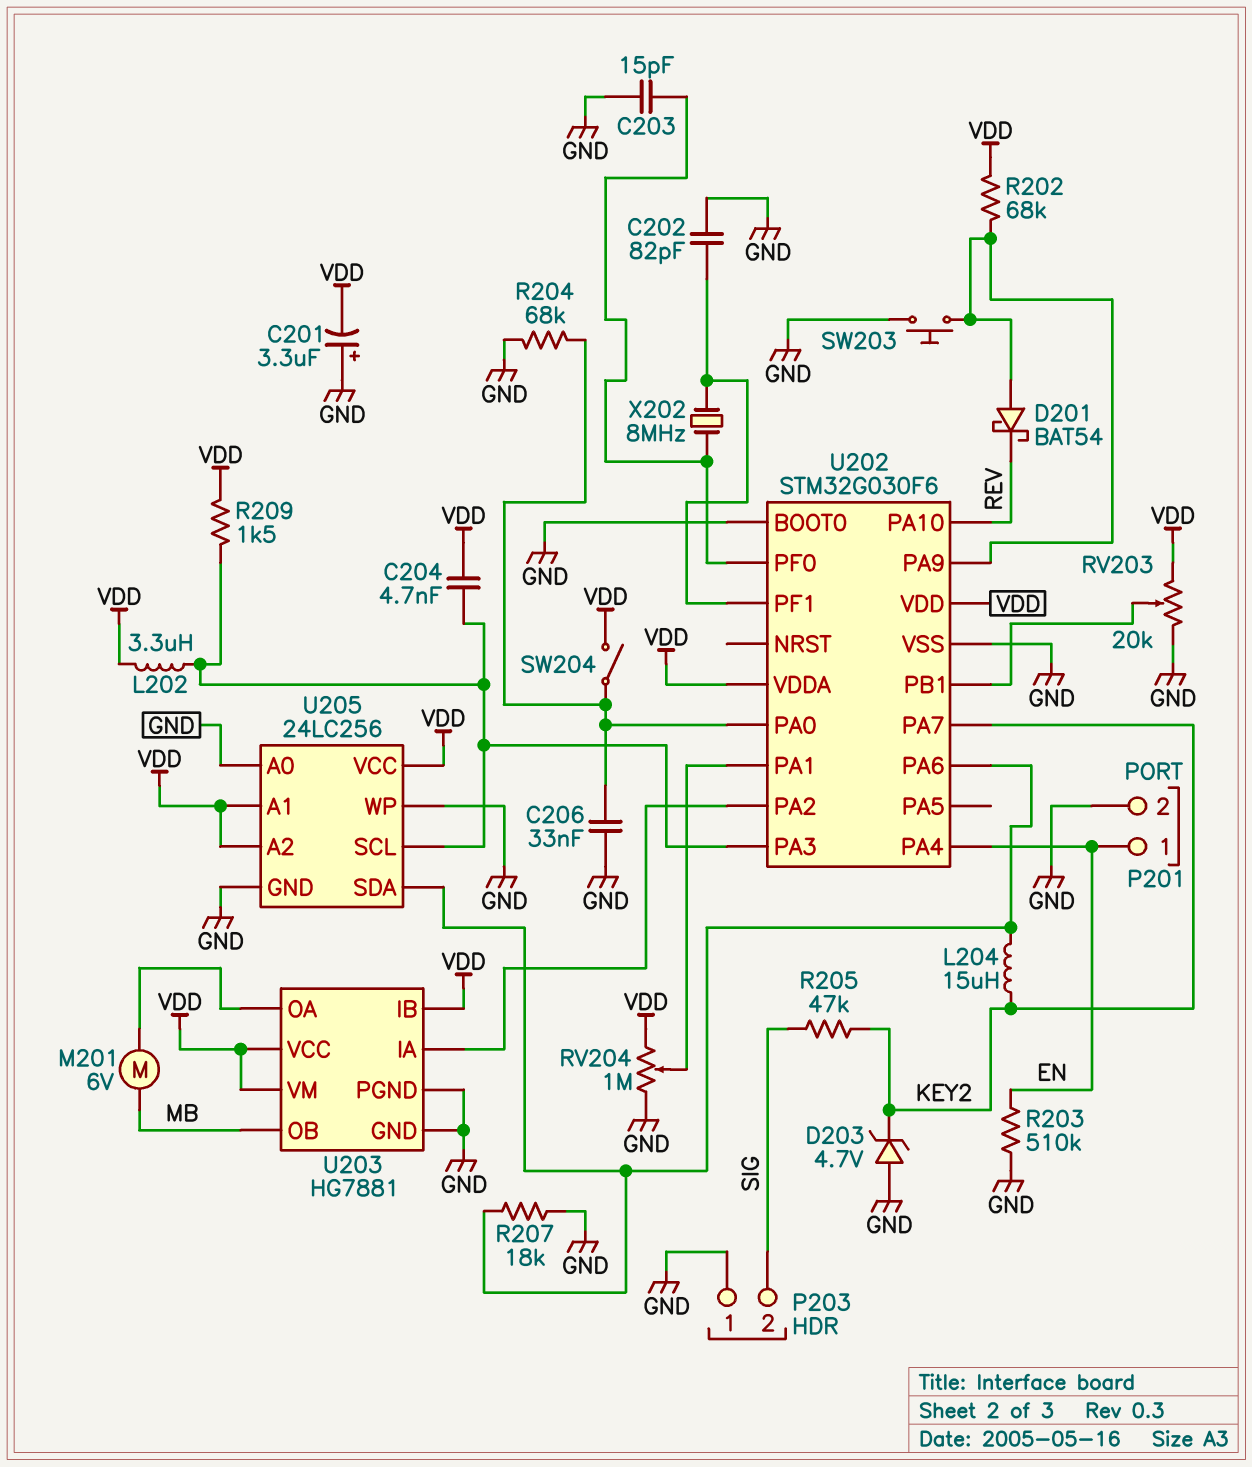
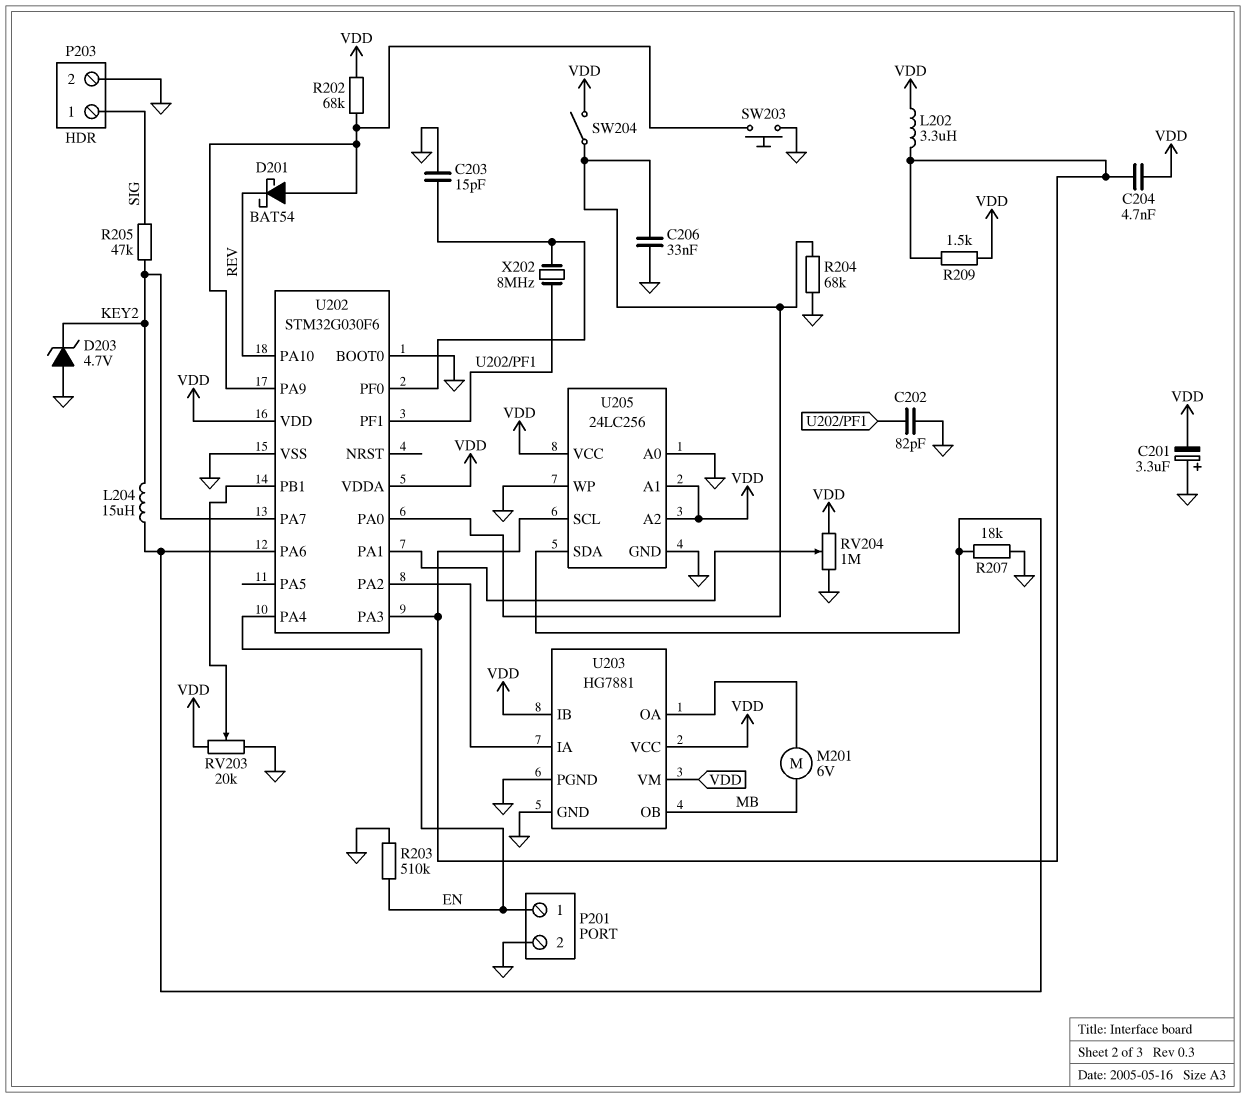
P203 pin 1: GND -> SIG
P203 pin 2: SIG -> GND

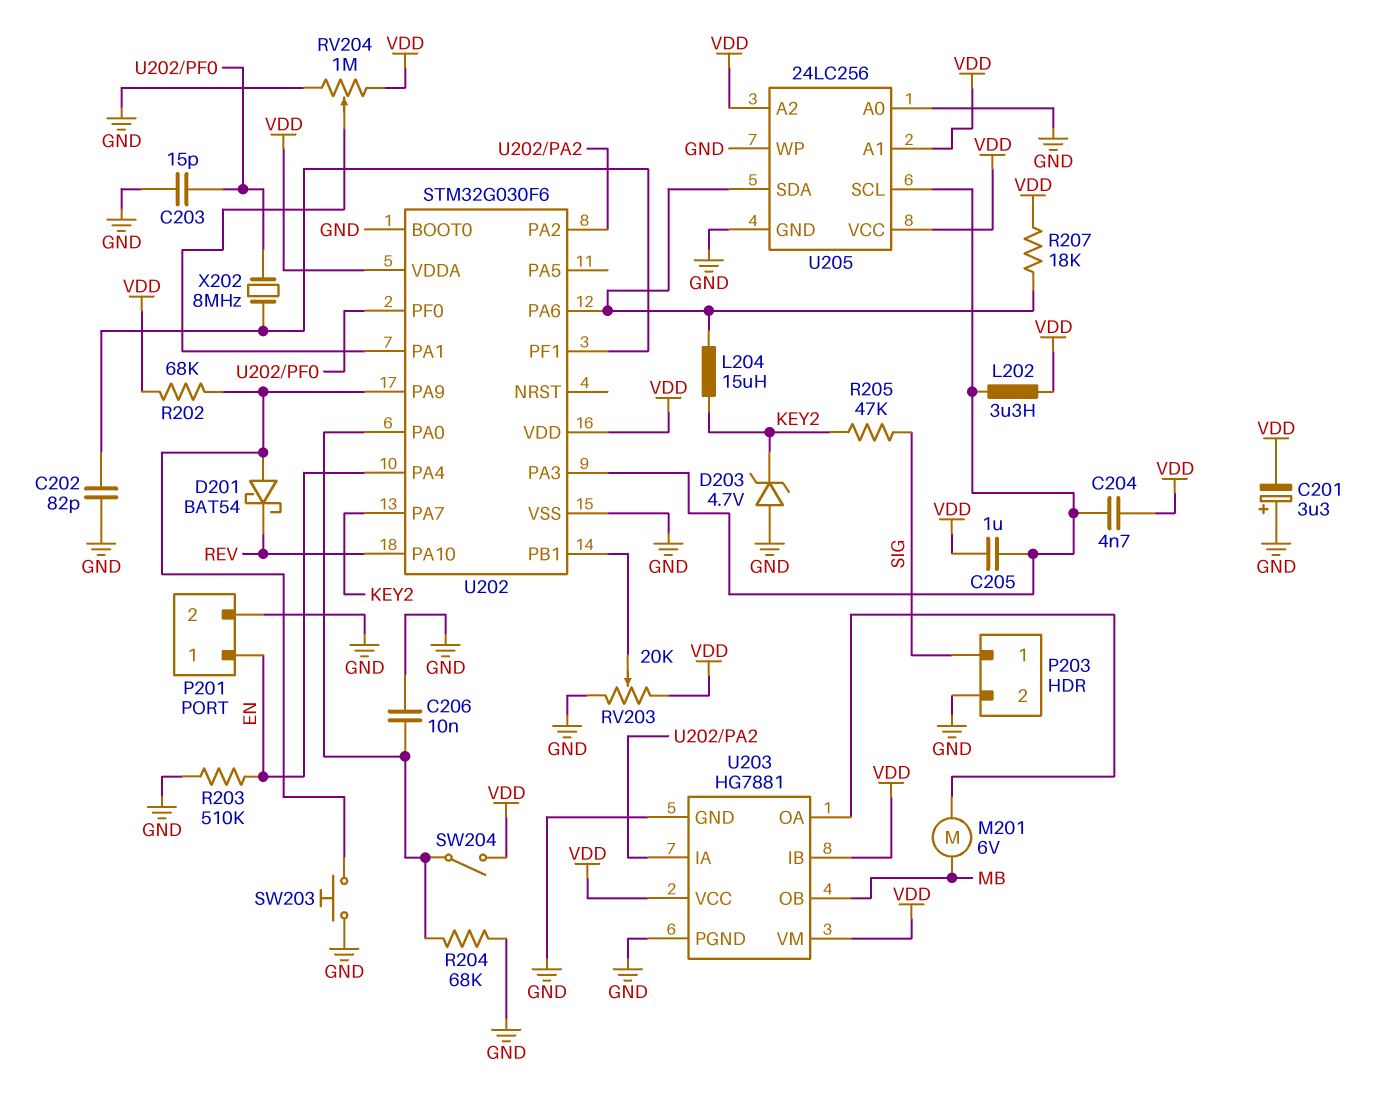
C205: none -> 1uF (U202/PA3, VDD)
C206: 33nF (GND, U202/PA0) -> 10nF (GND, U202/PA0)
R207: 18k (GND, U202/PA6) -> 18k (U202/PA6, VDD)
R209: 1.5k (U202/PA3, VDD) -> none

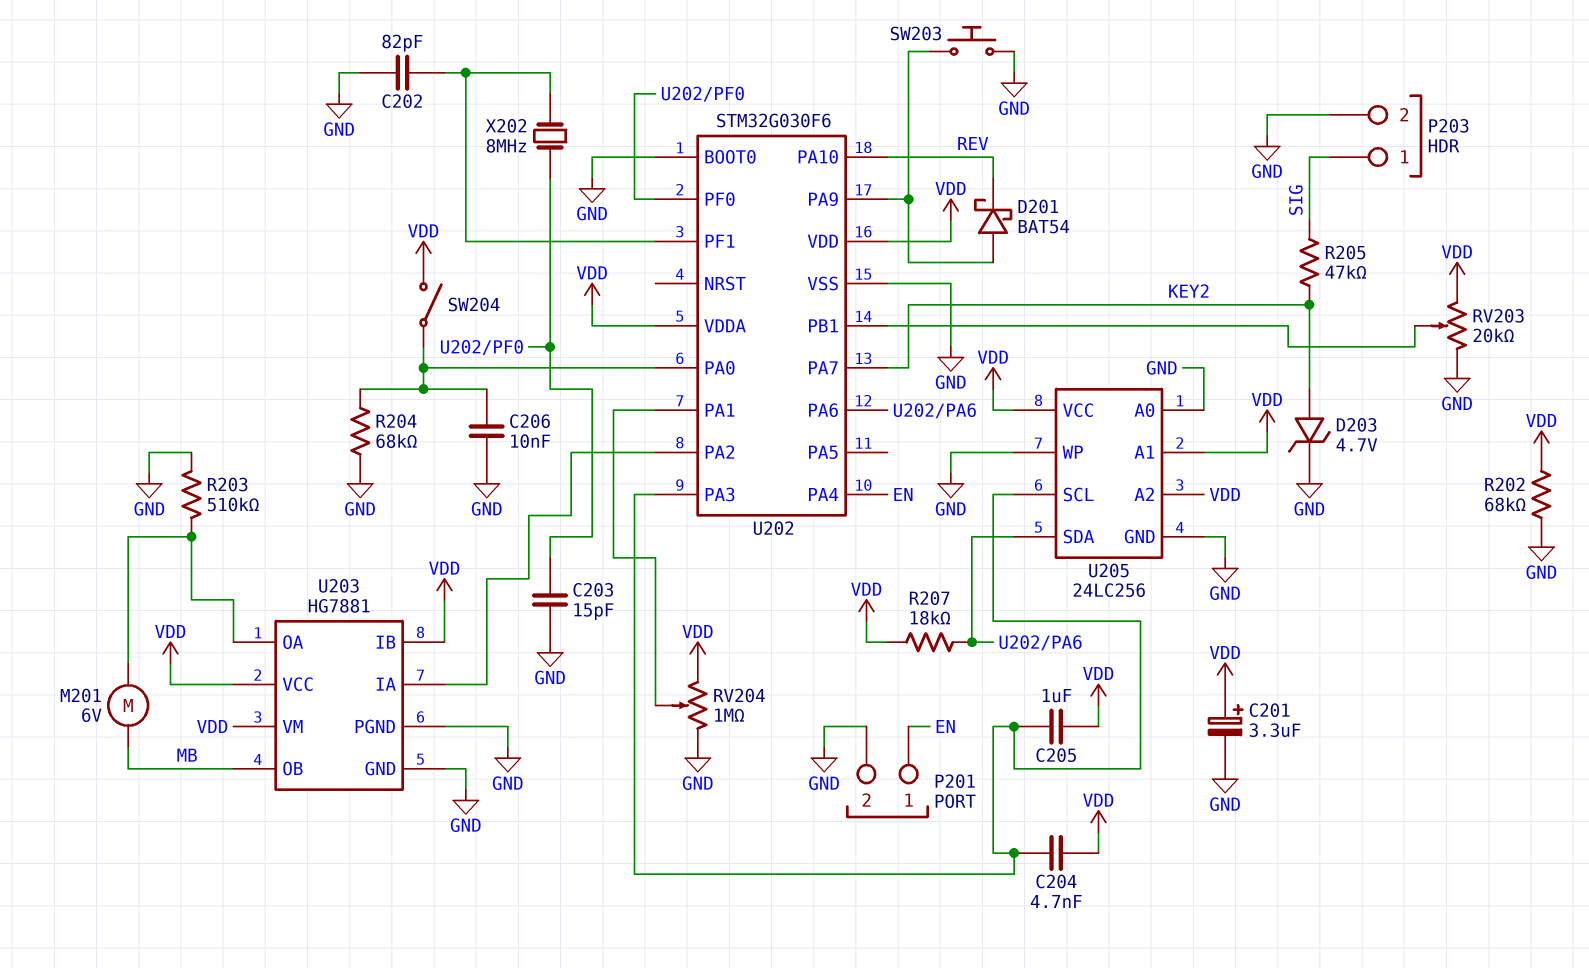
C201: 3.3uF (plus GND, minus VDD) -> 3.3uF (plus VDD, minus GND)
D203: zener 4.7V (A GND, K KEY2) -> zener 4.7V (A KEY2, K GND)
L202: 3.3uH (U202/PA3, VDD) -> none
L204: 15uH (KEY2, U202/PA6) -> none
R202: 68k (U202/PA9, VDD) -> 68k (GND, VDD)
R203: 510k (EN, GND) -> 510k (GND, U203/OA)

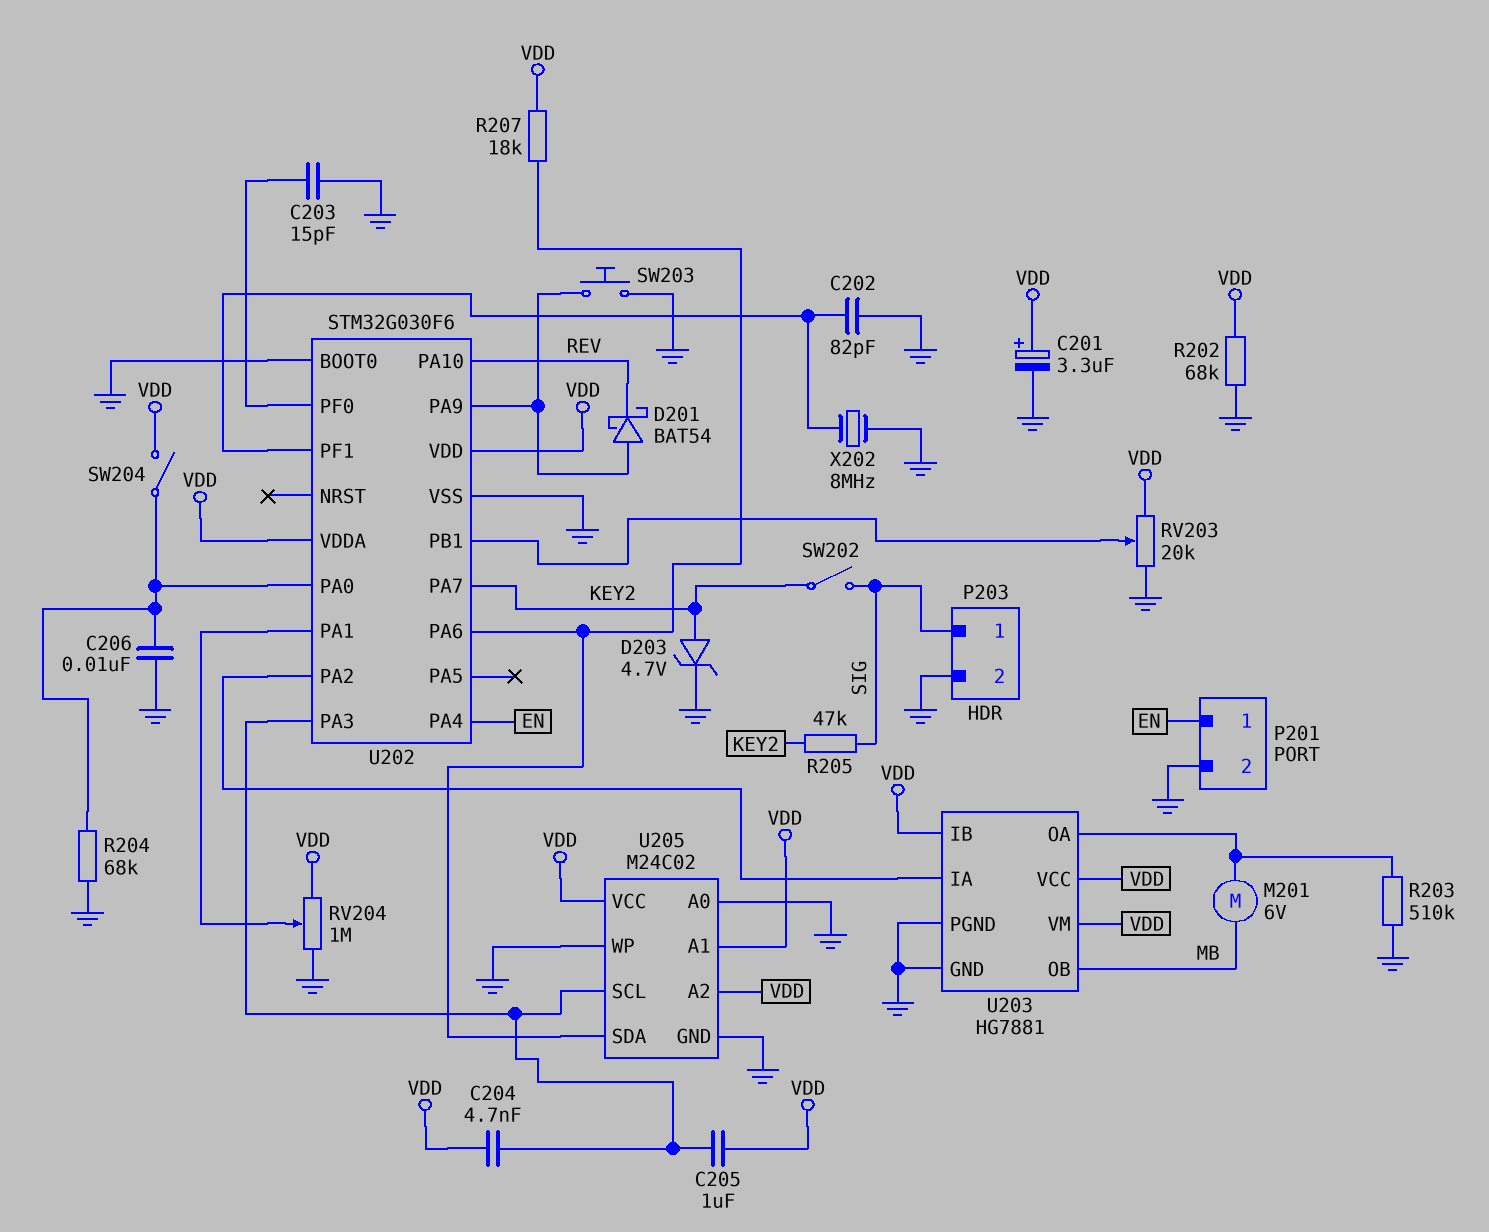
SW202: none -> switch (KEY2, SIG)
U205: 24LC256 -> M24C02
X202: 8MHz (U202/PF0, U202/PF1) -> 8MHz (GND, U202/PF1)

